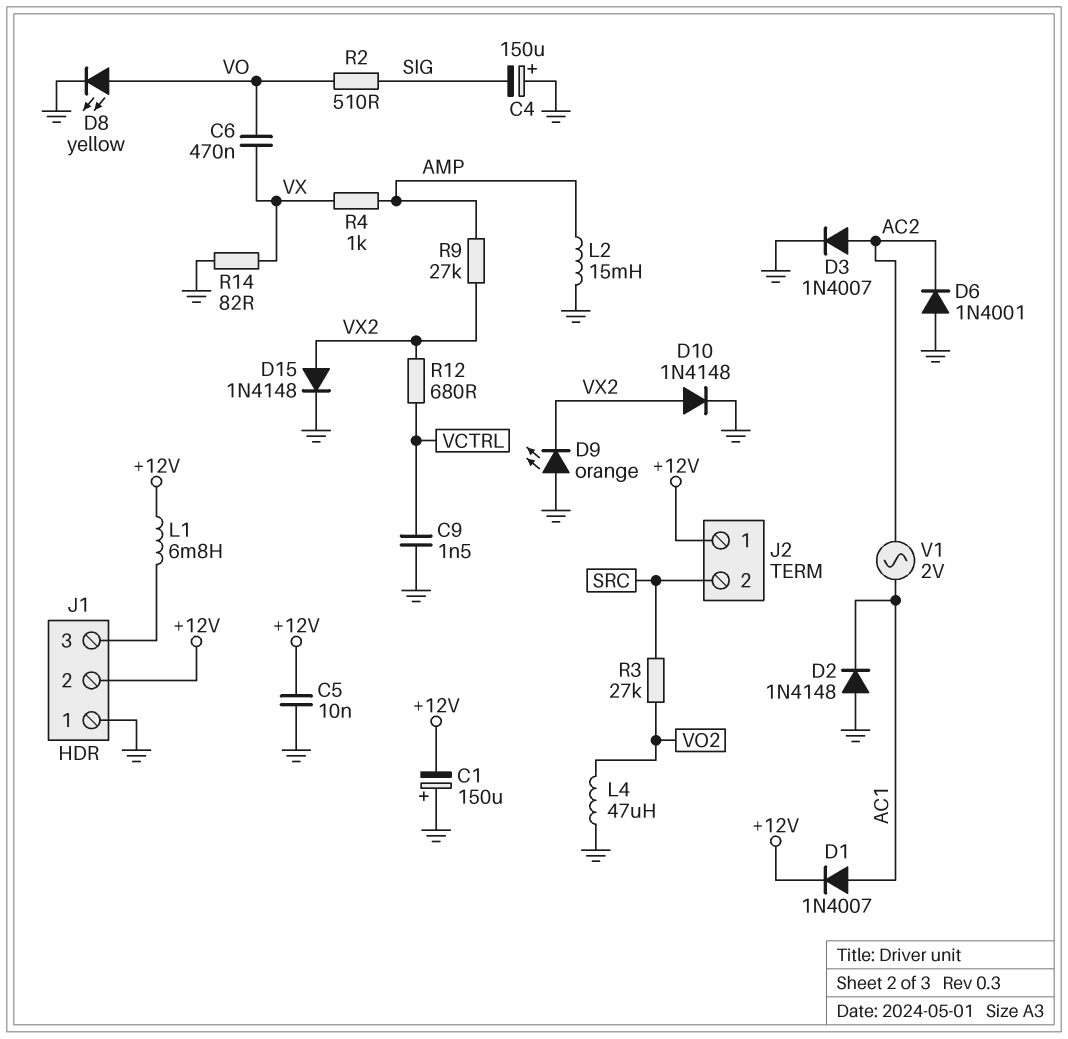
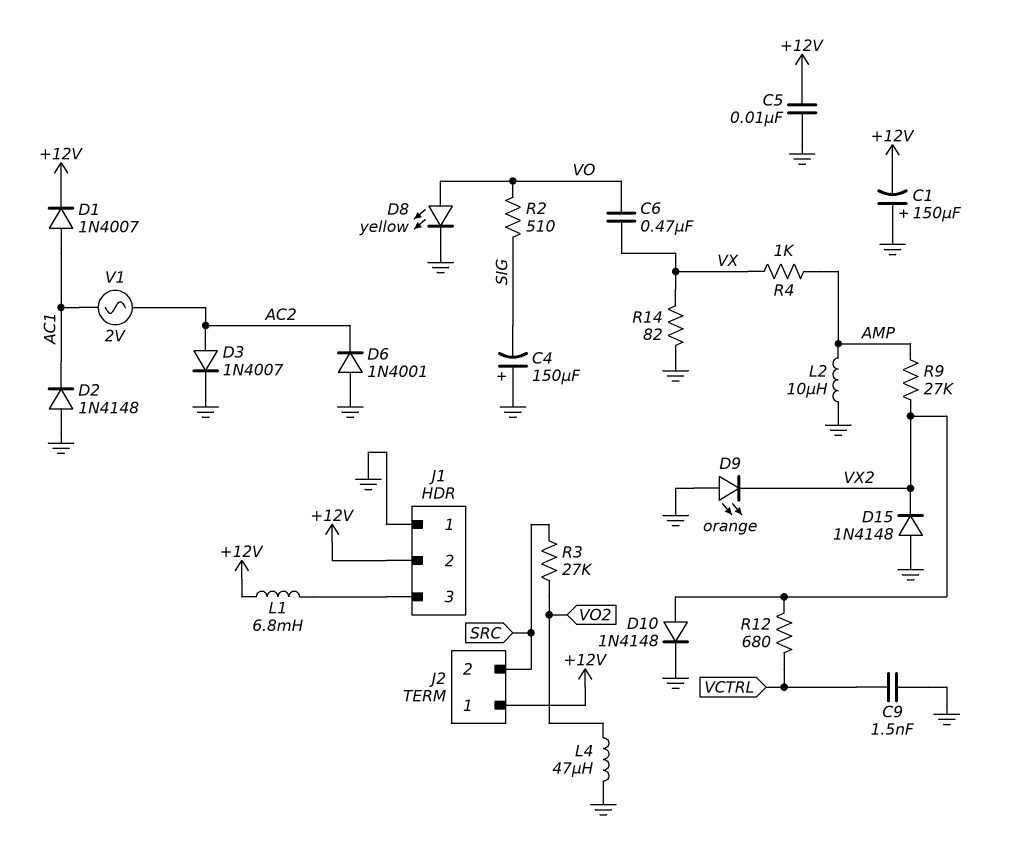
D15: diode 1N4148 (A VX2, K GND) -> diode 1N4148 (A GND, K VX2)
L2: 15mH (AMP, GND) -> 10uH (AMP, GND)

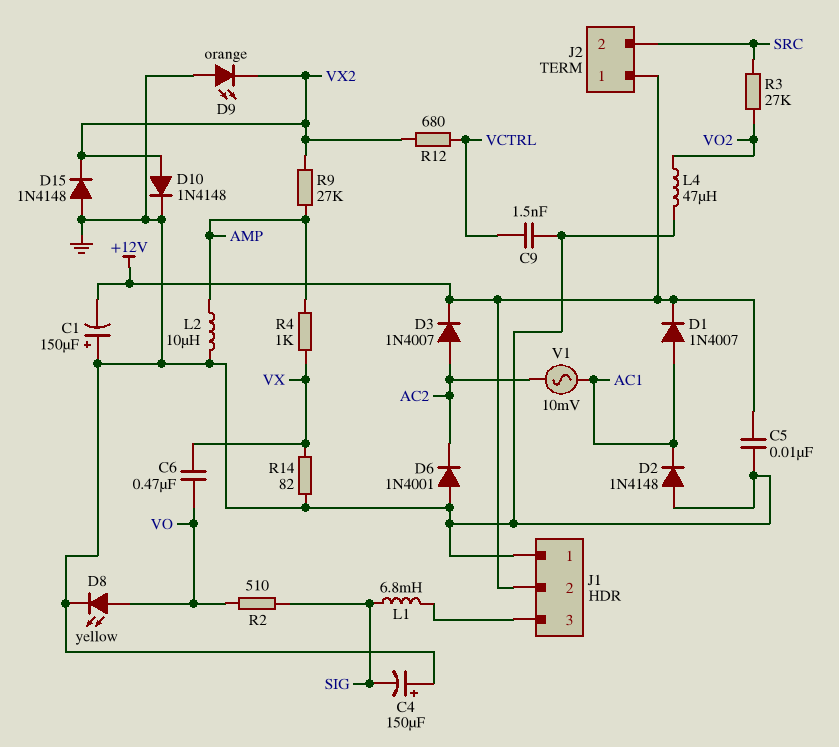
D3: diode 1N4007 (A AC2, K GND) -> diode 1N4007 (A AC2, K +12V)
L1: 6.8mH (+12V, J1/3) -> 6.8mH (J1/3, SIG)
V1: AC 2V (AC1, AC2) -> AC 10mV (AC1, AC2)

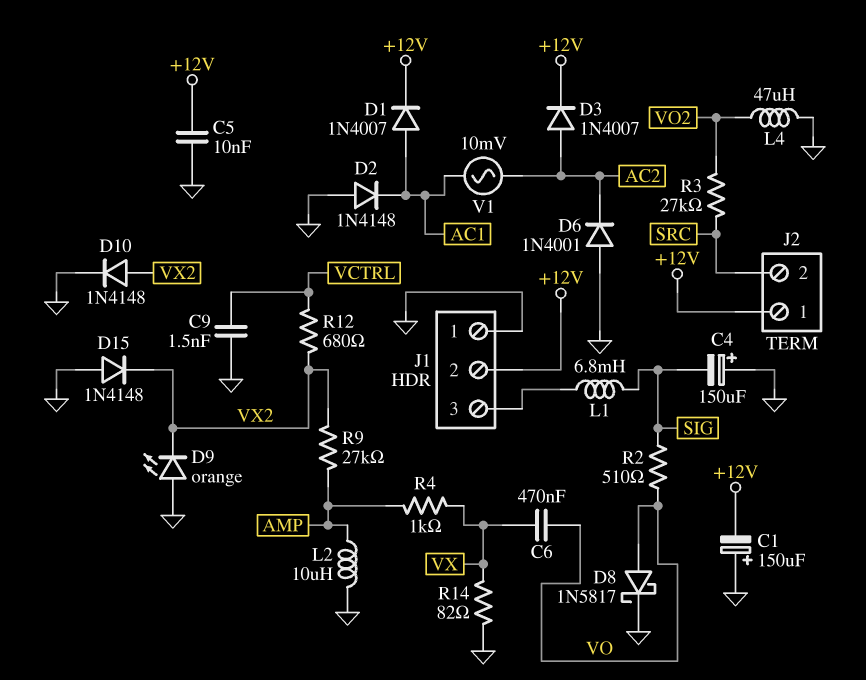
D8: LED yellow (A VO, K GND) -> schottky 1N5817 (A VO, K GND)

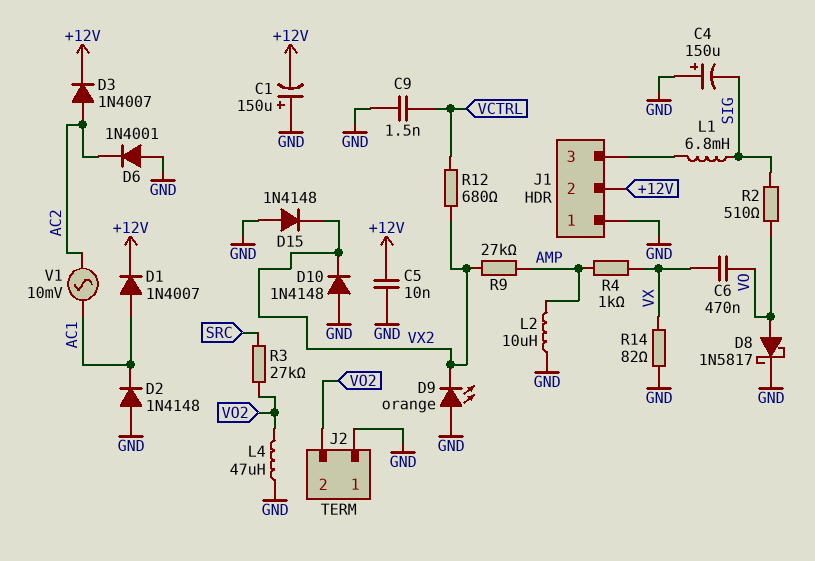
D10: diode 1N4148 (A VX2, K GND) -> diode 1N4148 (A GND, K VX2)
J2 pin 1: +12V -> GND
J2 pin 2: SRC -> VO2

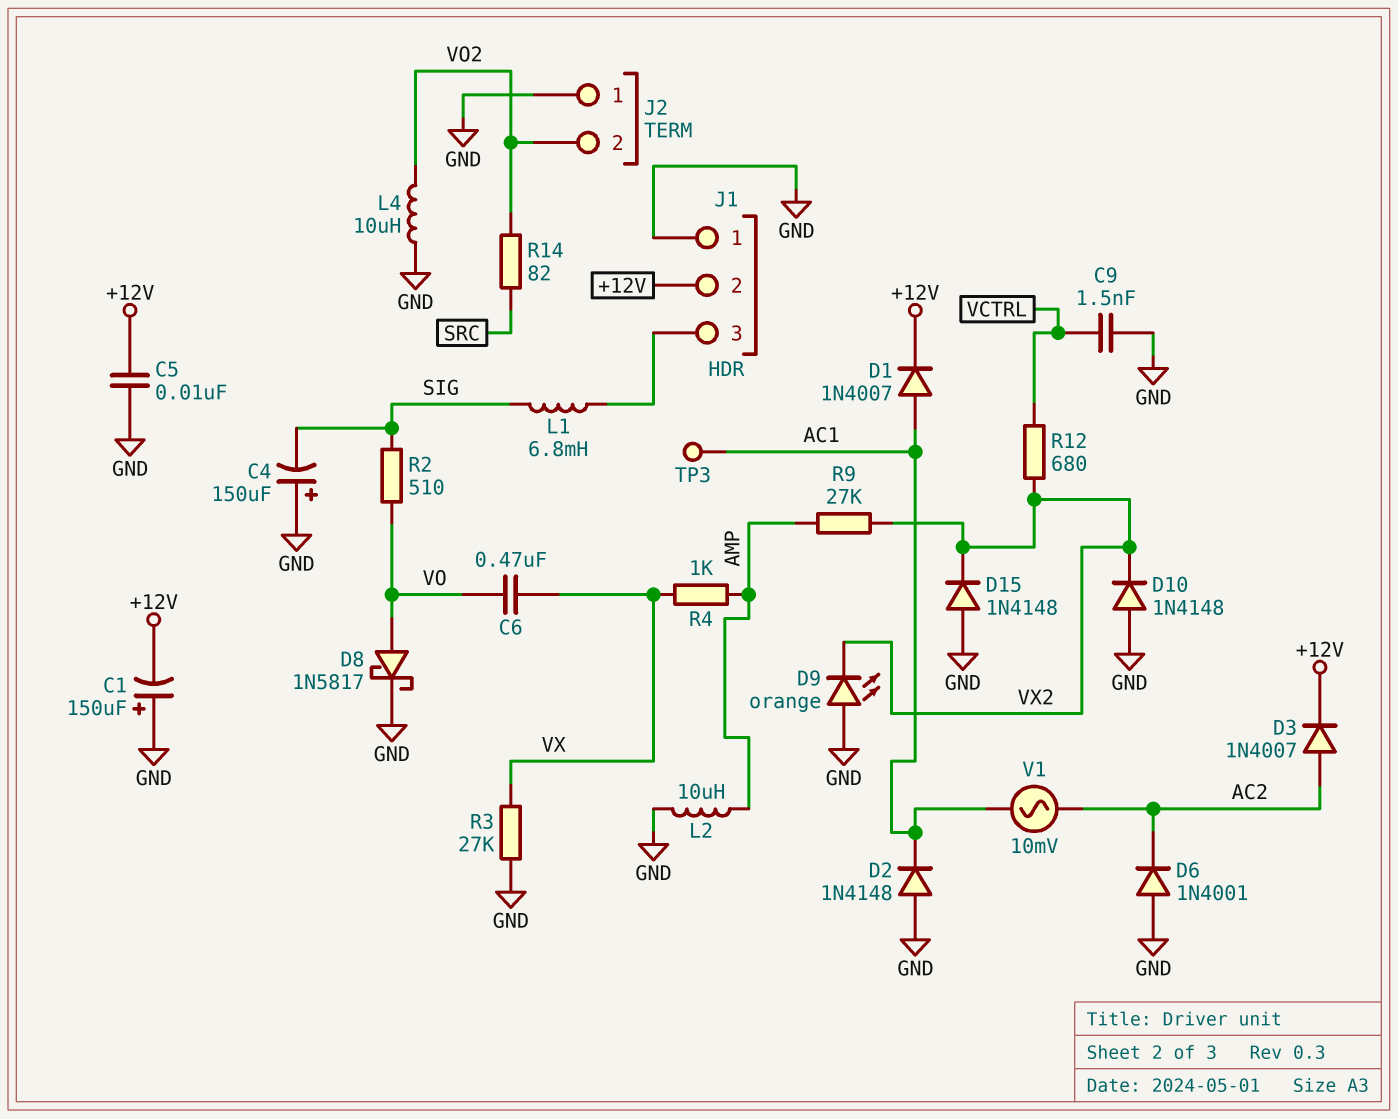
L4: 47uH (GND, VO2) -> 10uH (GND, VO2)
R3: 27k (SRC, VO2) -> 27k (GND, VX)
R14: 82 (GND, VX) -> 82 (SRC, VO2)
TP3: none -> test point (AC1)

